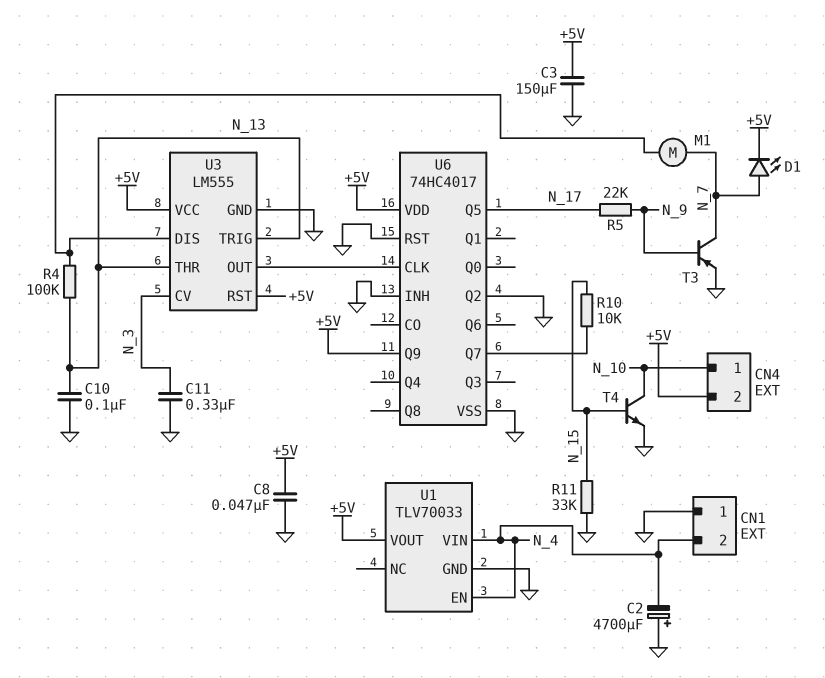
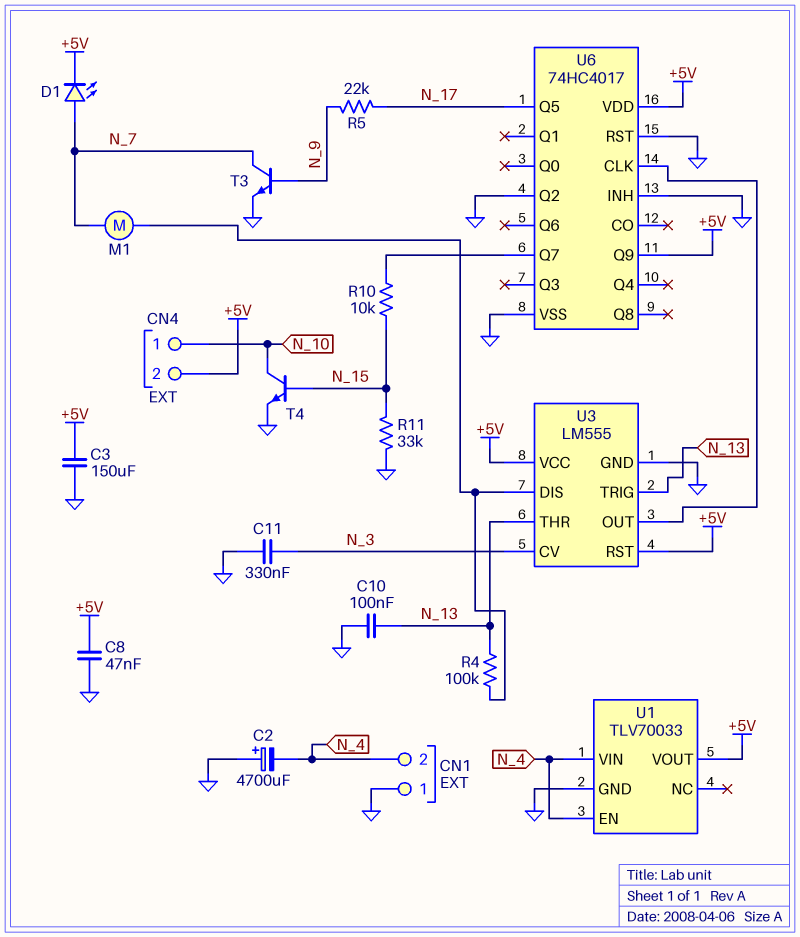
T3: PNP (B N_9, C N_7, E GND) -> NPN (B N_9, C N_7, E GND)

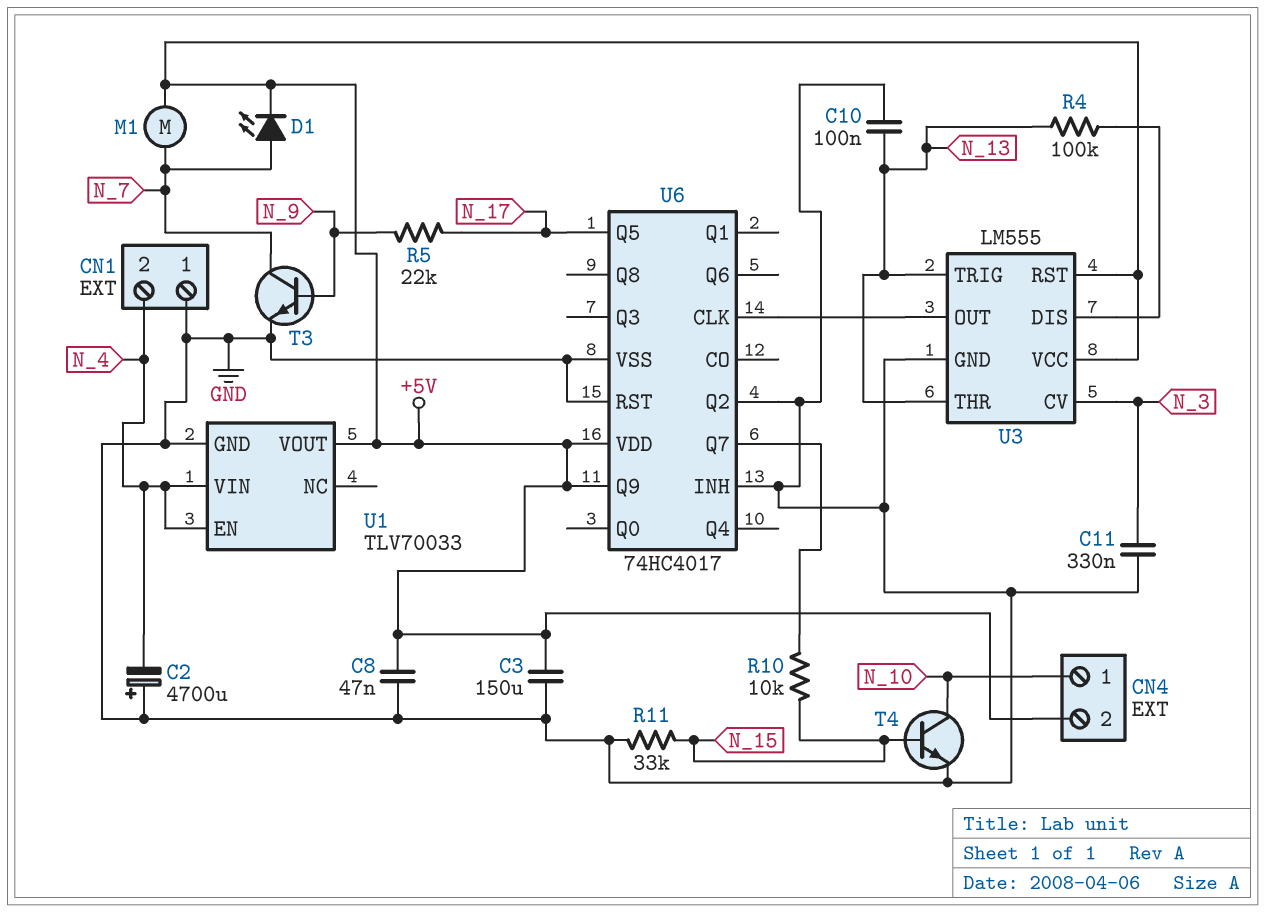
M1: motor (N_7, U3/DIS) -> motor (+5V, N_7)

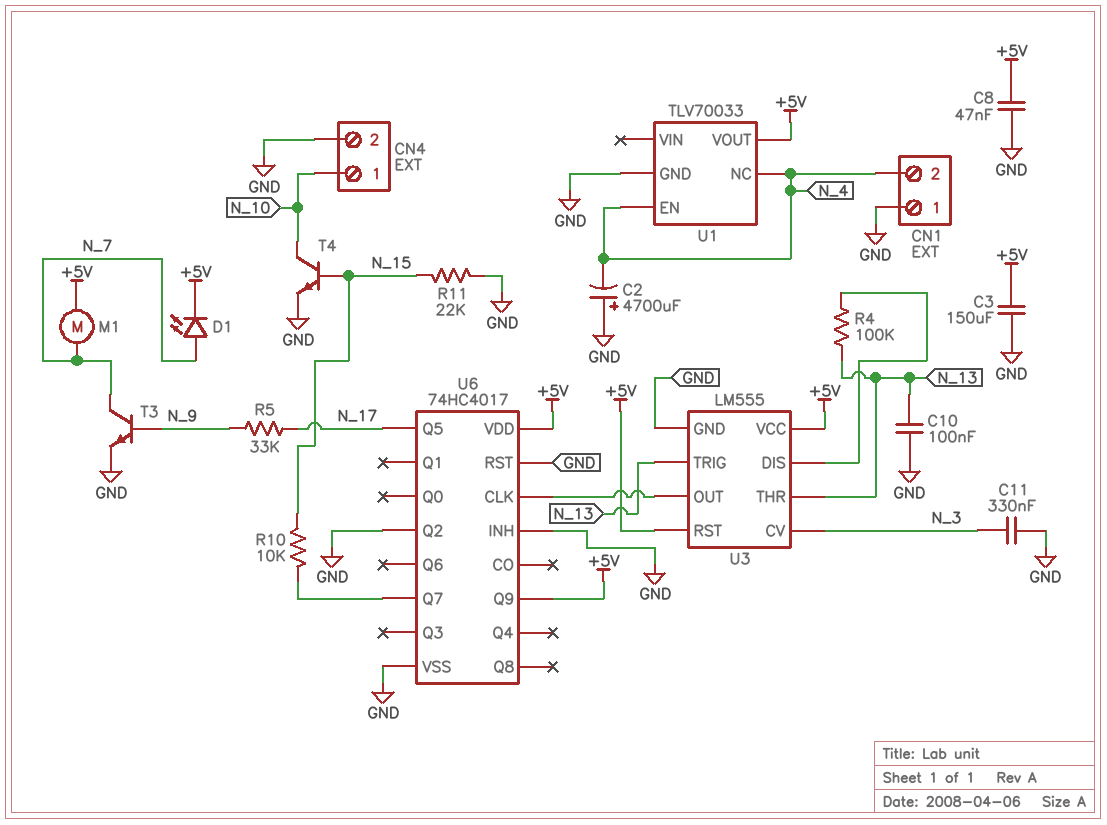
CN4 pin 2: +5V -> GND
R5: 22k (N_9, N_17) -> 33k (N_9, N_17)
R11: 33k (GND, N_15) -> 22k (GND, N_15)
U1 pin NC: none -> N_4
U1 pin VIN: N_4 -> none

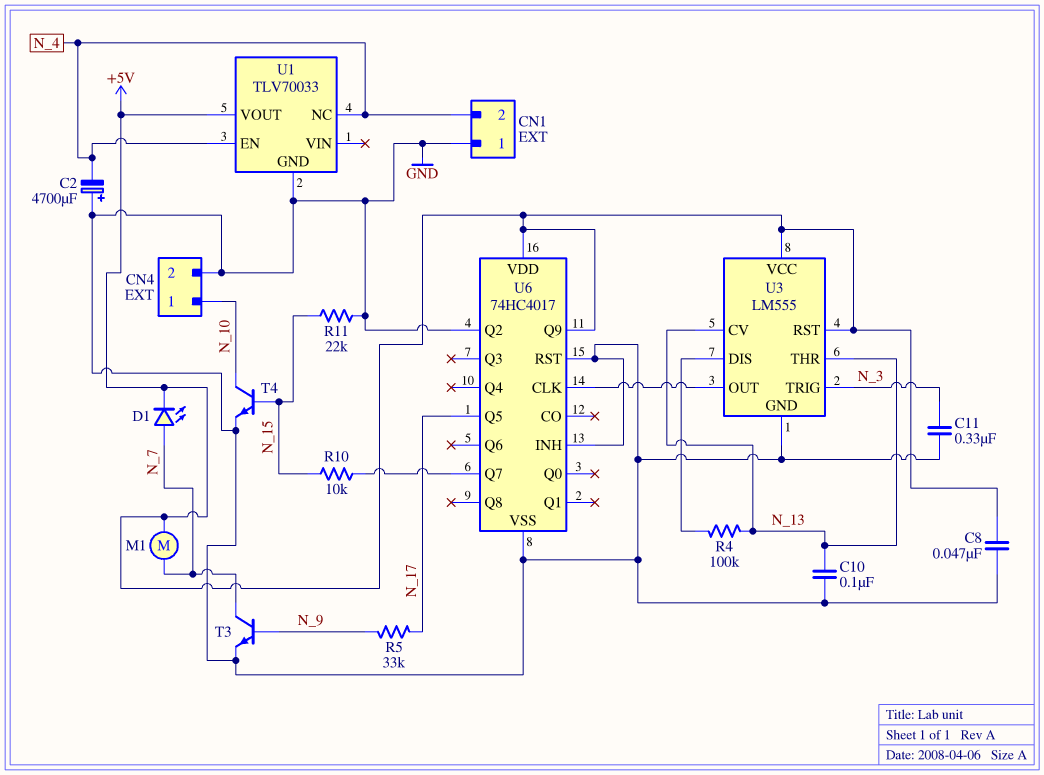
C3: 150uF (+5V, GND) -> none
U3 pin CV: N_3 -> N_13
U3 pin TRIG: N_13 -> N_3

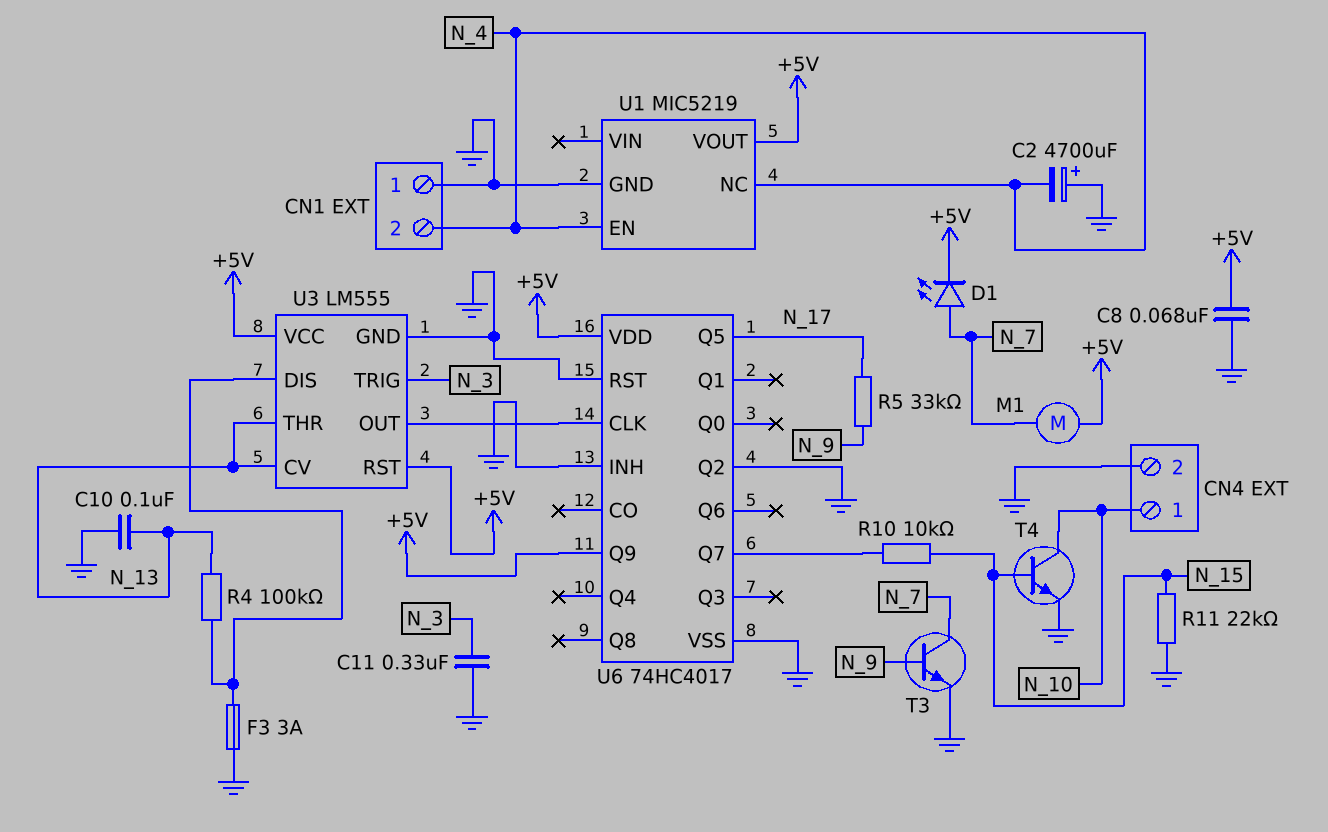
C8: 47nF (+5V, GND) -> 68nF (+5V, GND)
F3: none -> 3A (GND, U3/DIS)
U1: TLV70033 -> MIC5219

